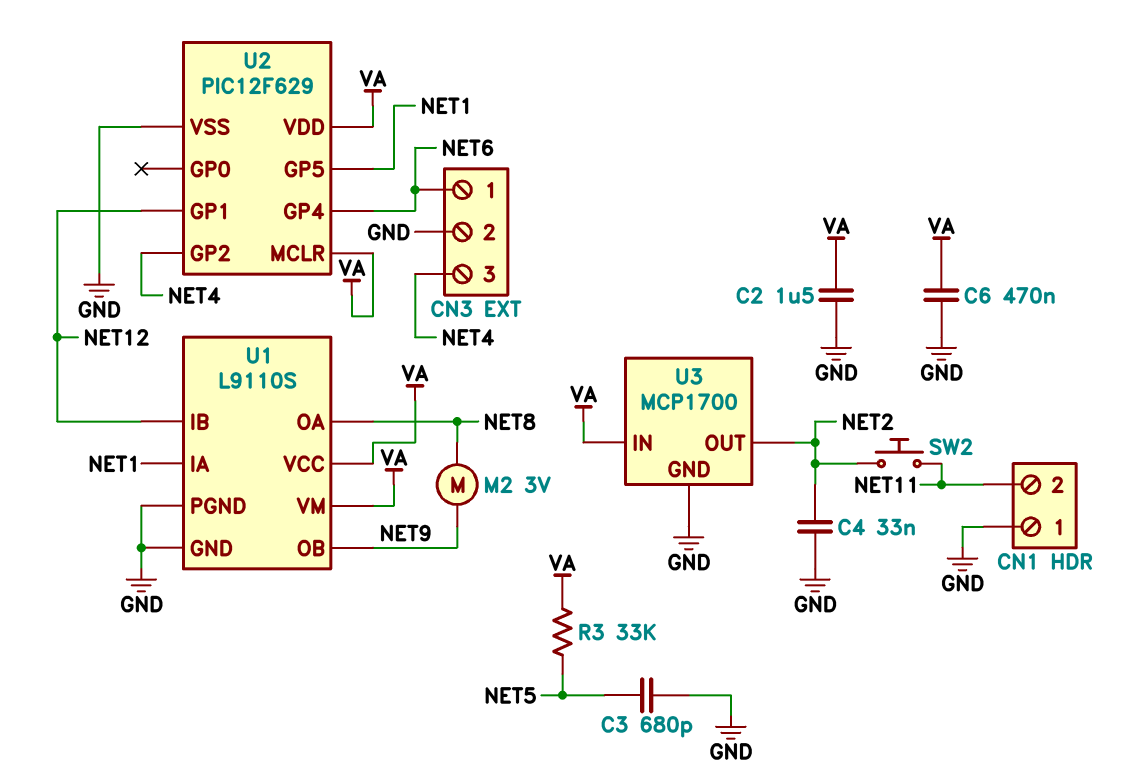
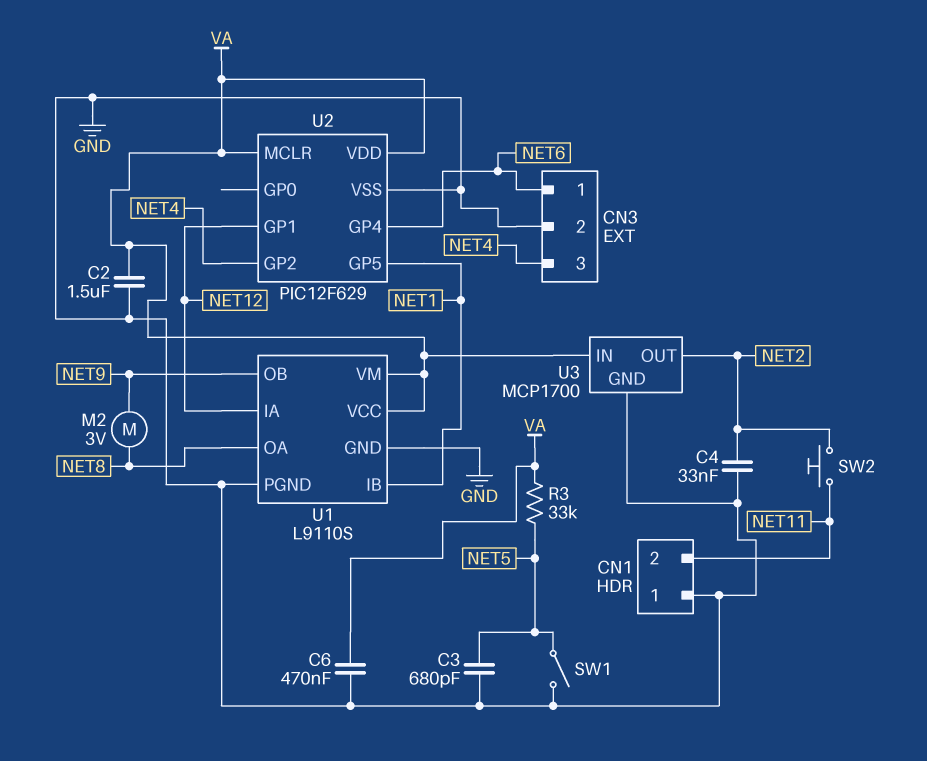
SW1: none -> switch (GND, NET5)
U1 pin IA: NET1 -> NET12
U1 pin IB: NET12 -> NET1

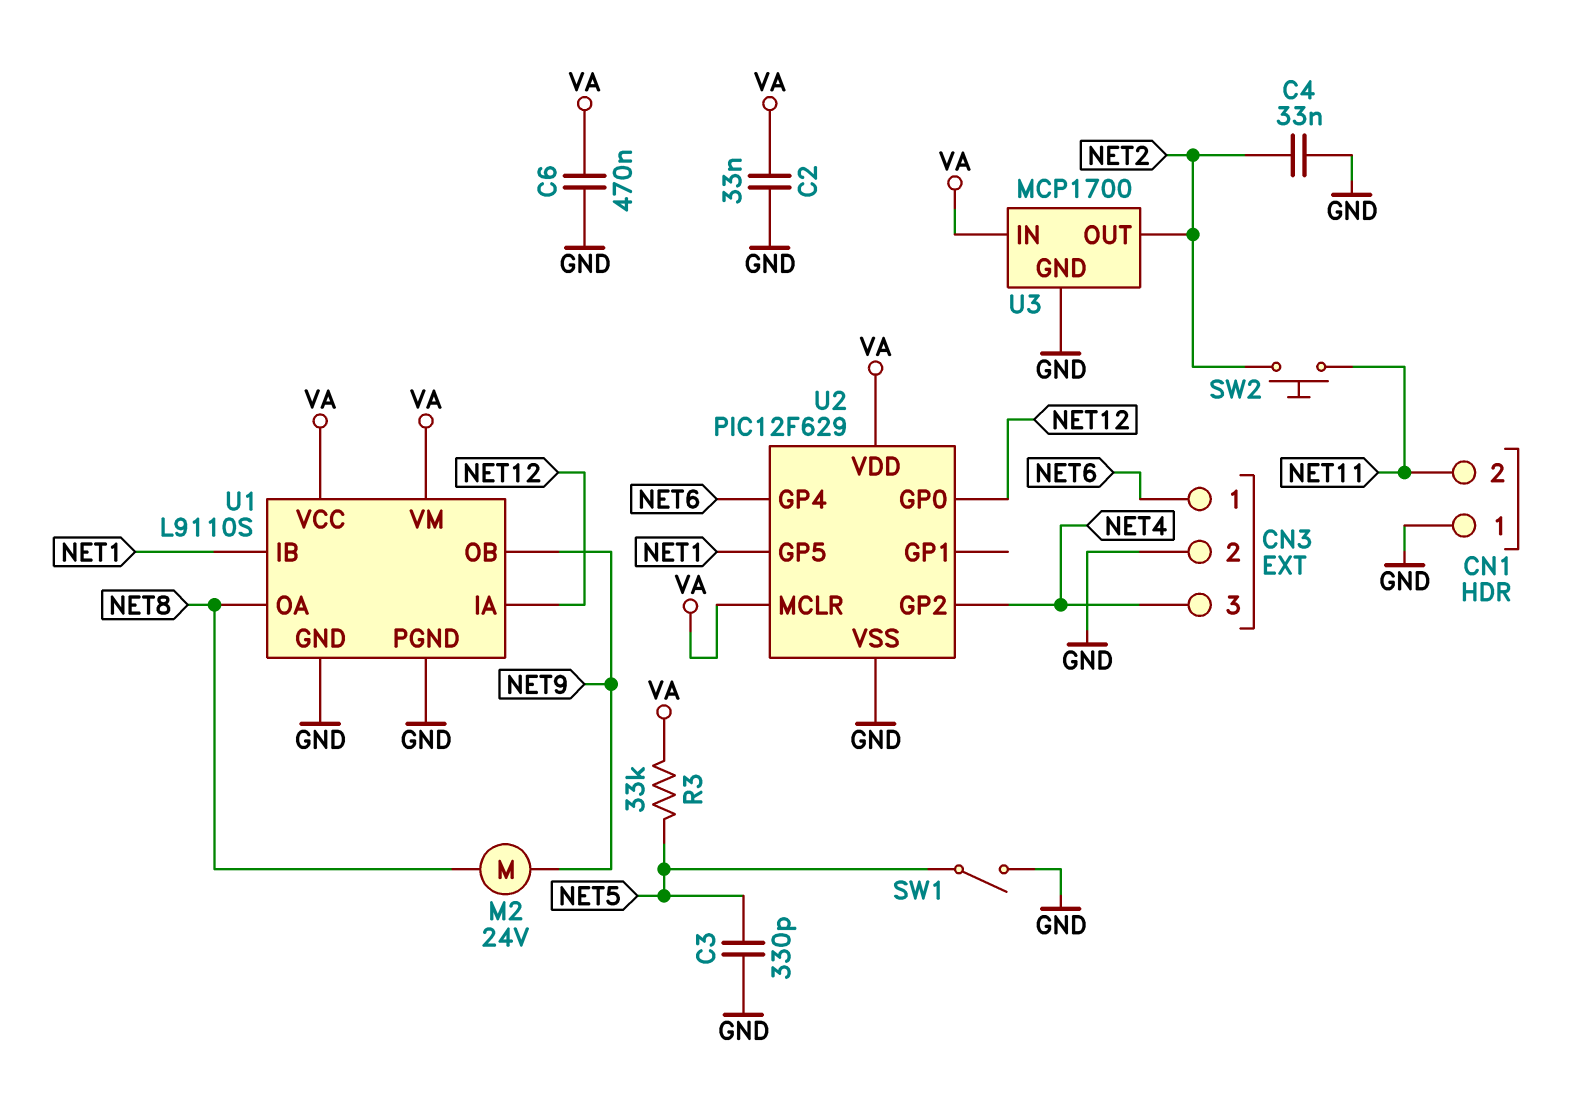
C2: 1.5uF (GND, VA) -> 33nF (GND, VA)
C3: 680pF (GND, NET5) -> 330pF (GND, NET5)
M2: motor 3V (NET8, NET9) -> motor 24V (NET8, NET9)
U2 pin GP0: none -> NET12
U2 pin GP1: NET12 -> none

